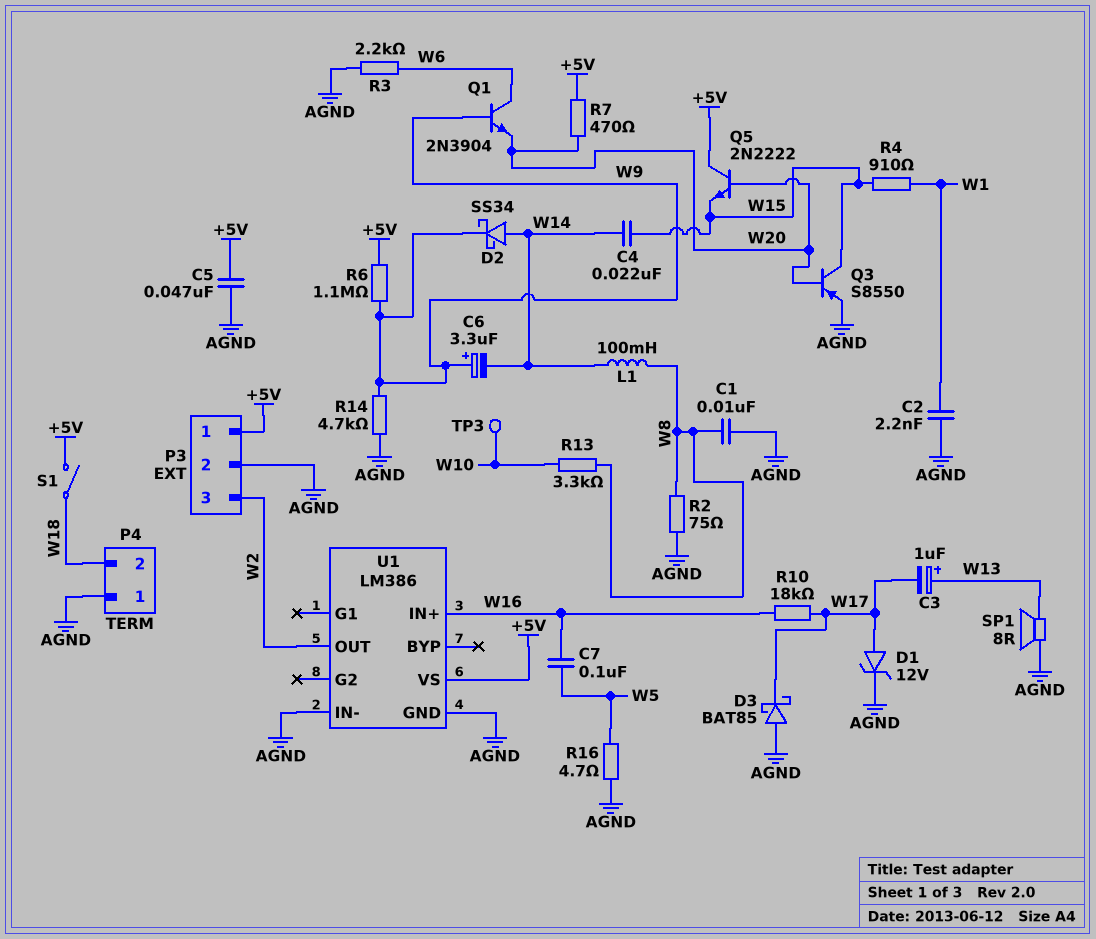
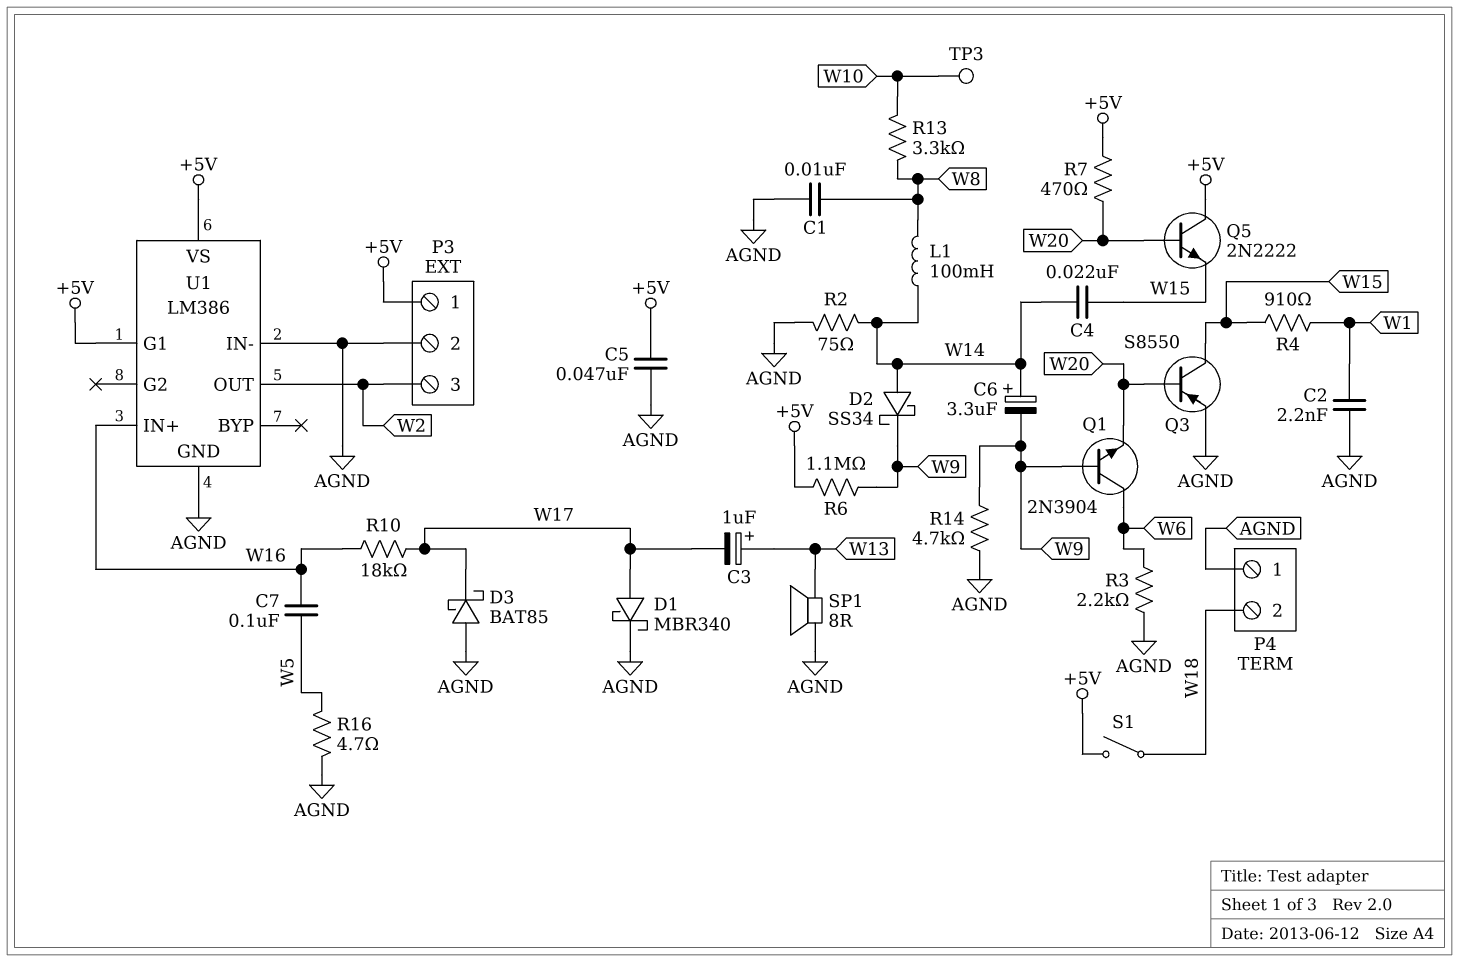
C6: 3.3uF (plus W9, minus W14) -> 3.3uF (plus W14, minus W9)
D1: zener 12V (A W17, K AGND) -> schottky MBR340 (A W17, K AGND)
R2: 75 (AGND, W8) -> 75 (AGND, W14)
U1 pin G1: none -> +5V

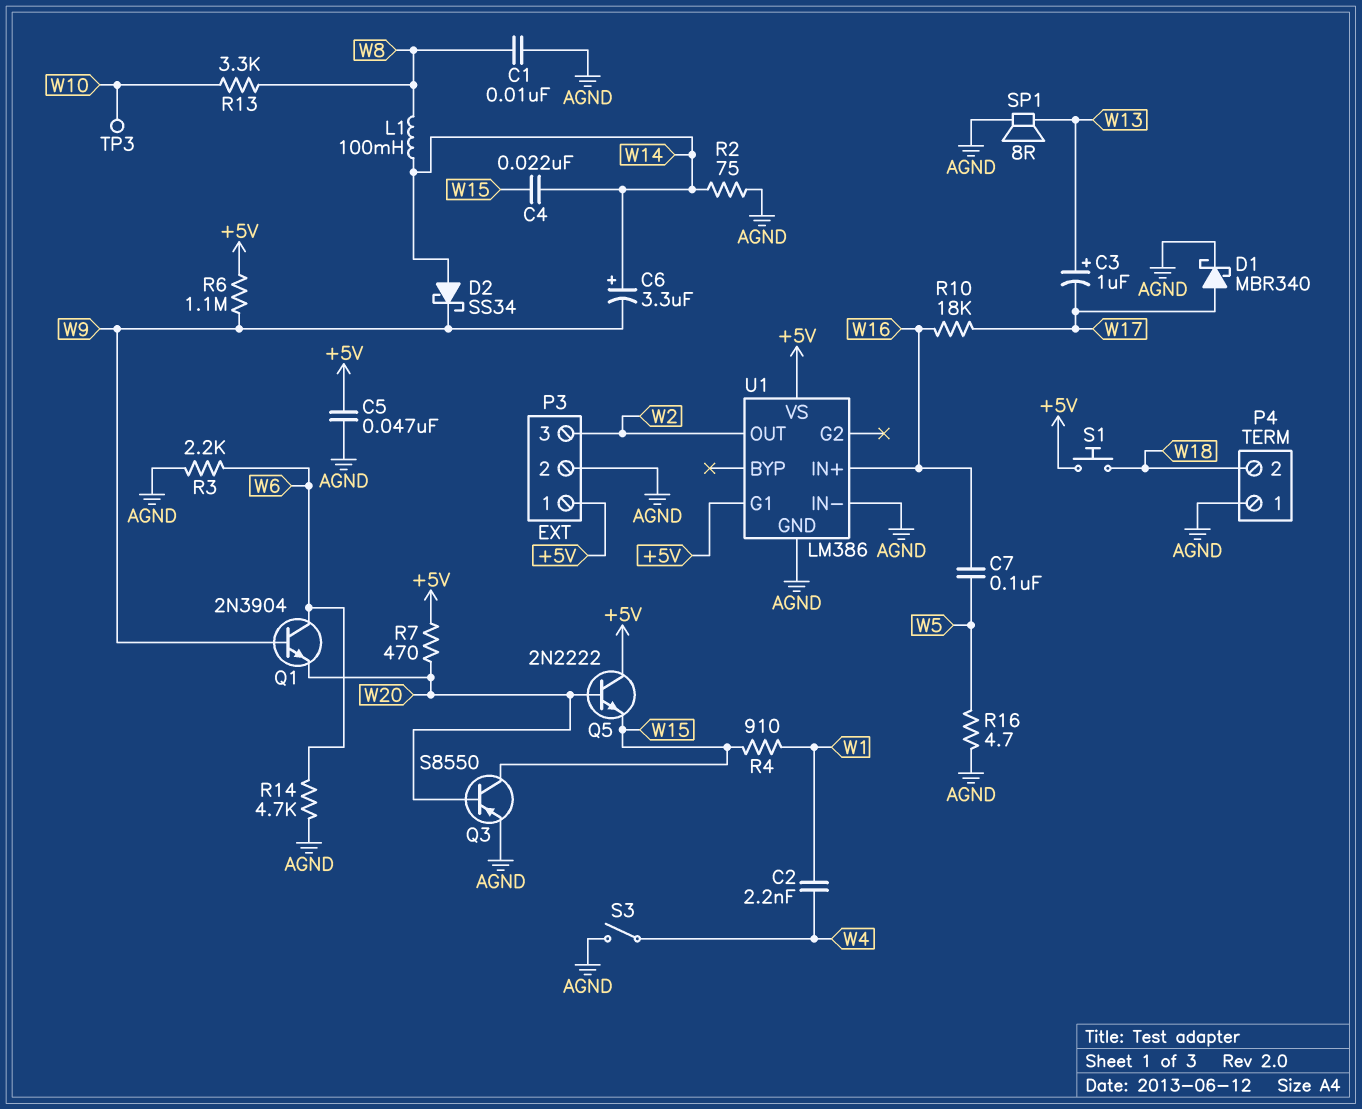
C2: 2.2nF (AGND, W1) -> 2.2nF (W1, W4)
D3: schottky BAT85 (A AGND, K W17) -> none
R14: 4.7k (AGND, W9) -> 4.7k (AGND, W6)
S1: switch (+5V, W18) -> button (+5V, W18)
S3: none -> switch (AGND, W4)

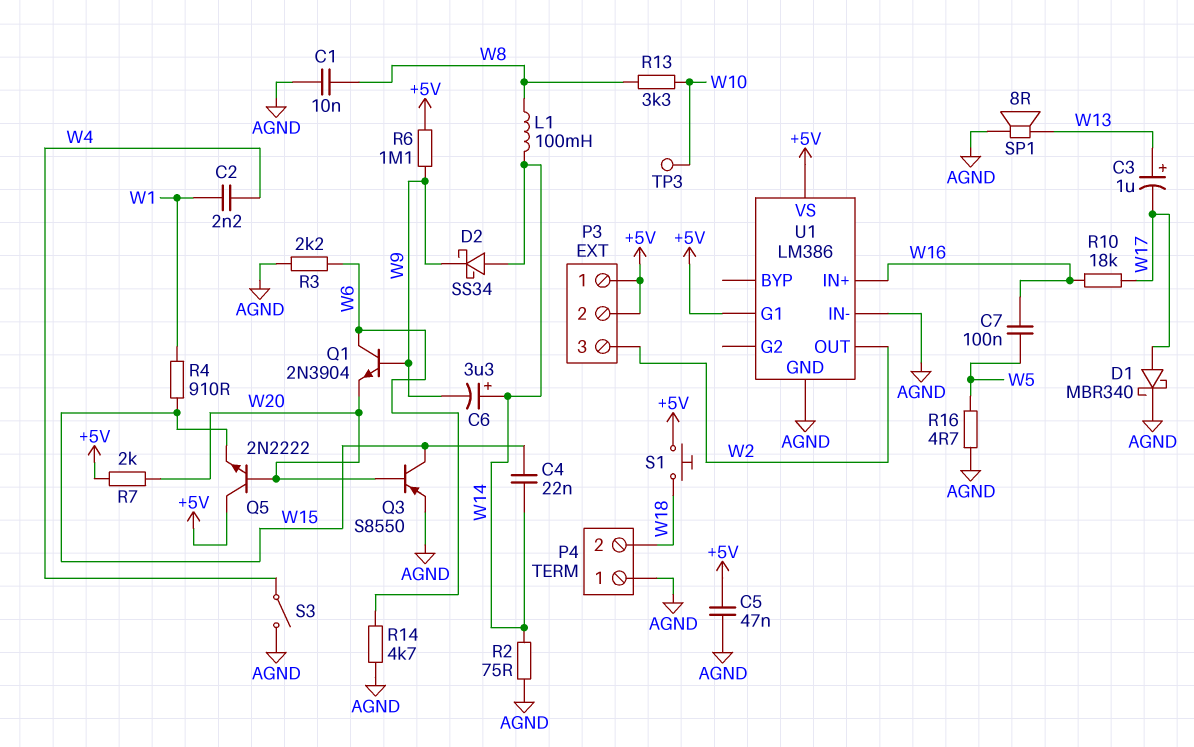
P3 pin 2: AGND -> +5V
R7: 470 (+5V, W20) -> 2k (+5V, W20)

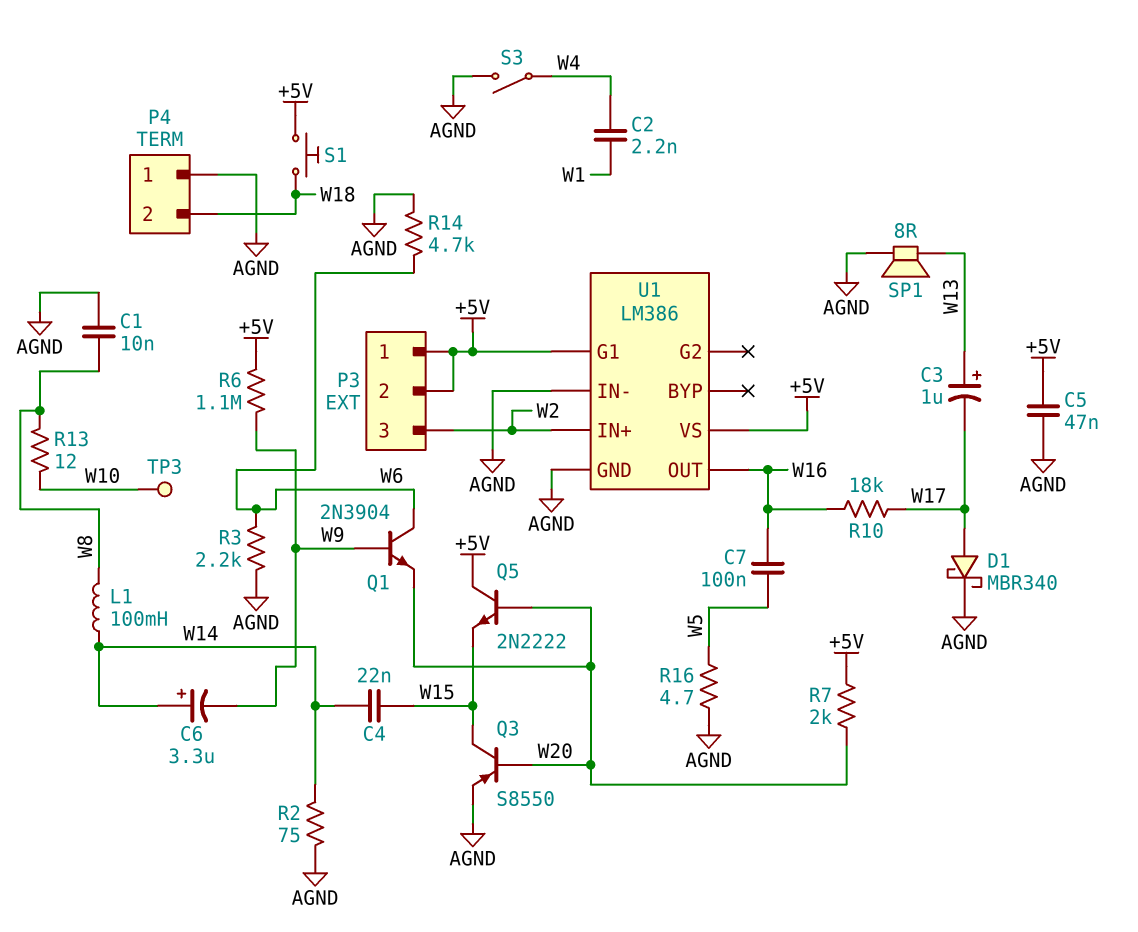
D2: schottky SS34 (A W14, K W9) -> none
R4: 910 (W1, W15) -> none
R13: 3.3k (W8, W10) -> 12 (W8, W10)
U1 pin IN+: W16 -> W2
U1 pin OUT: W2 -> W16

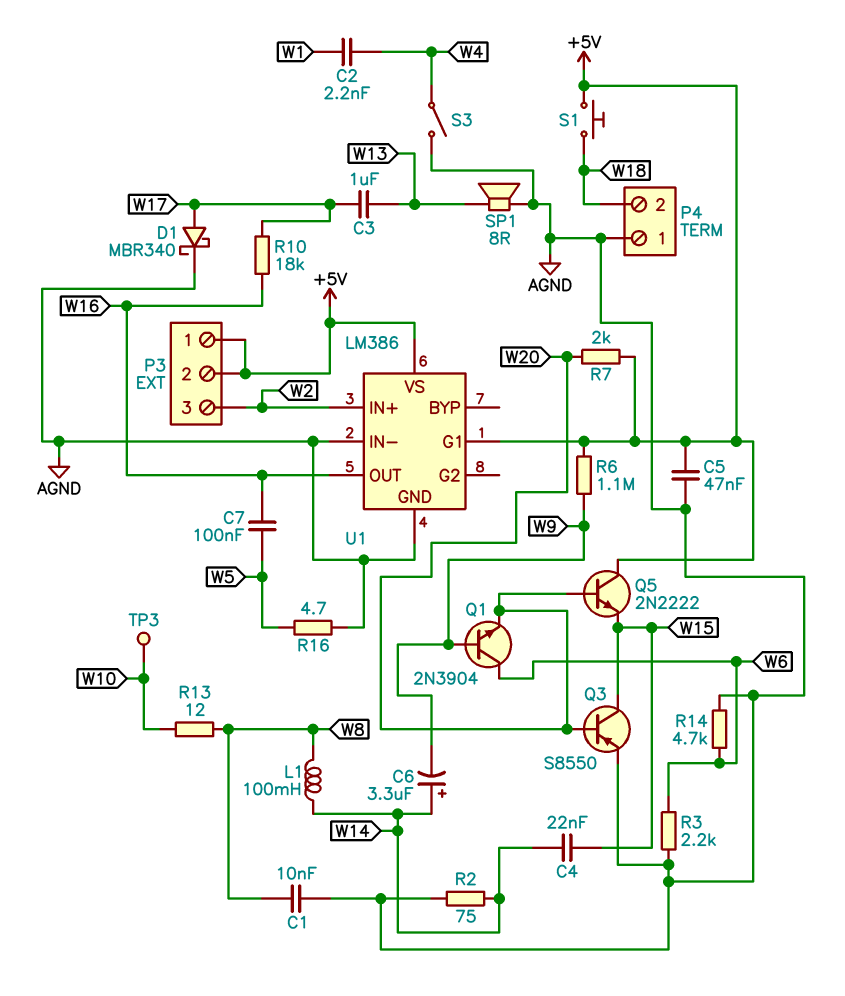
C3: 1uF (plus W13, minus W17) -> 1uF (W13, W17)

